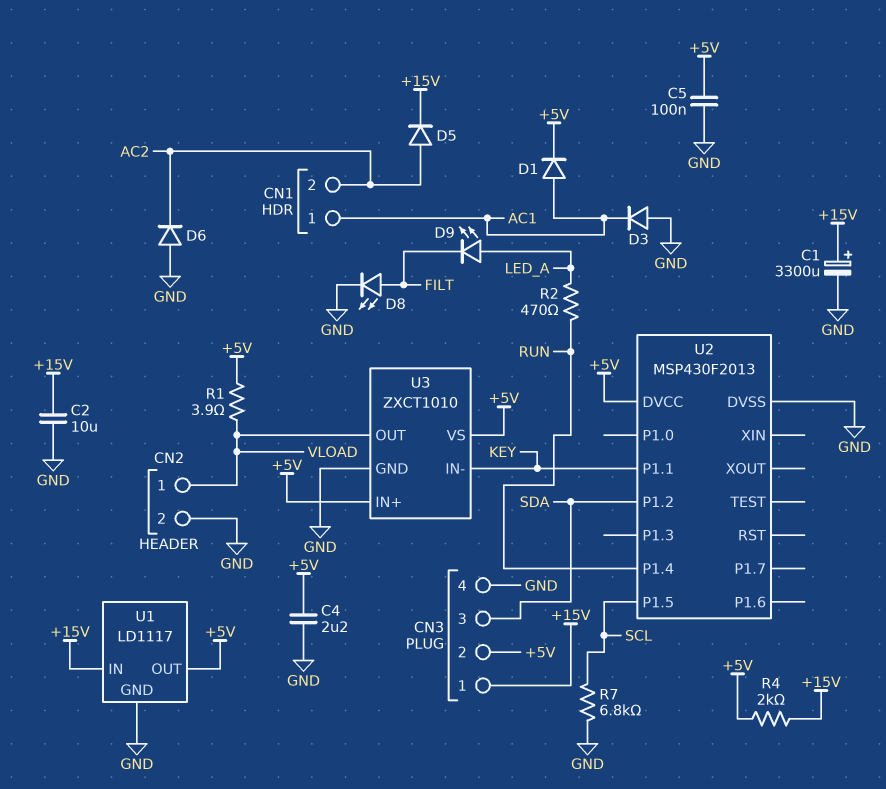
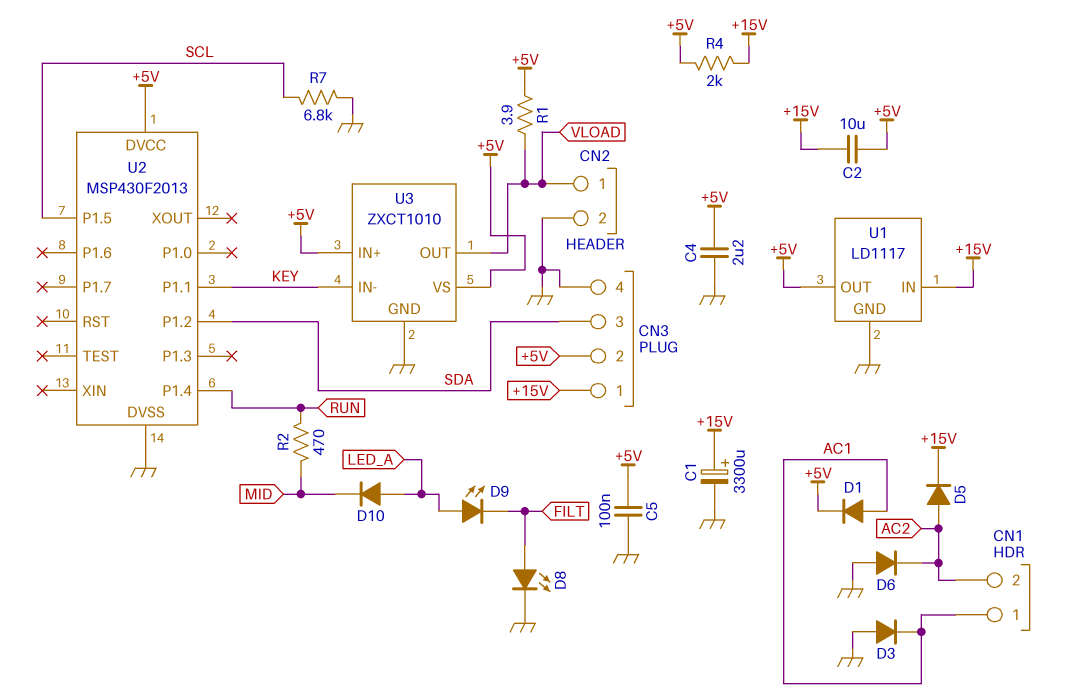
C2: 10uF (+15V, GND) -> 10uF (+5V, +15V)
D10: none -> diode (A LED_A, K MID)
R2: 470 (LED_A, RUN) -> 470 (MID, RUN)

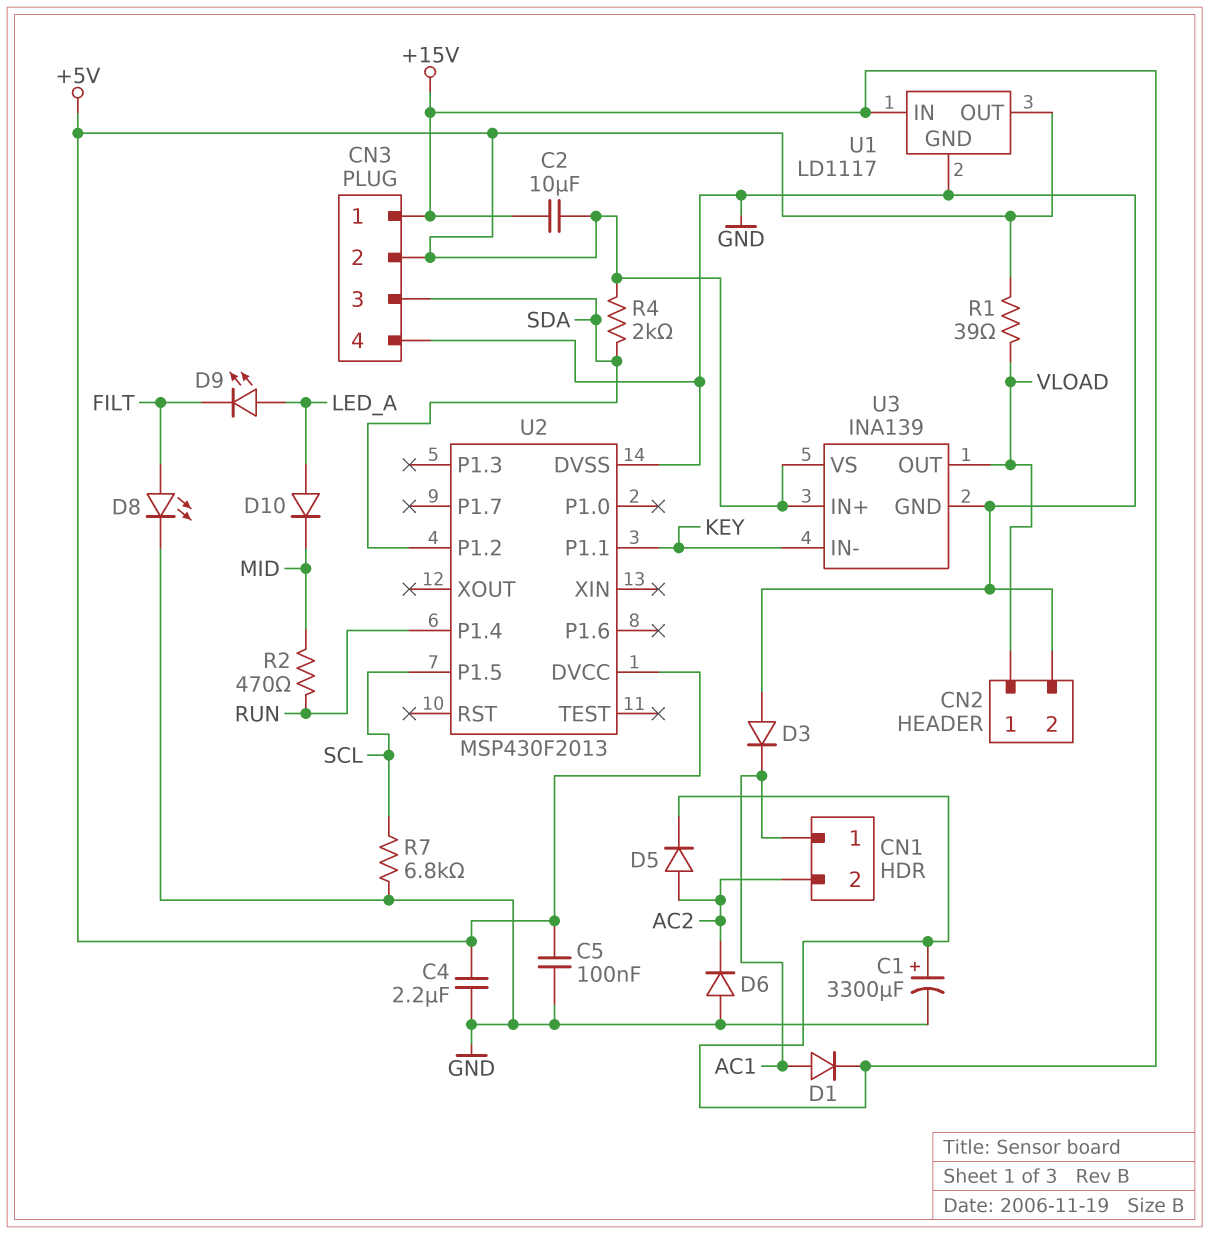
D1: diode (A AC1, K +5V) -> diode (A AC1, K +15V)
R1: 3.9 (+5V, VLOAD) -> 39 (+5V, VLOAD)
R4: 2k (+5V, +15V) -> 2k (+5V, SDA)
U3: ZXCT1010 -> INA139

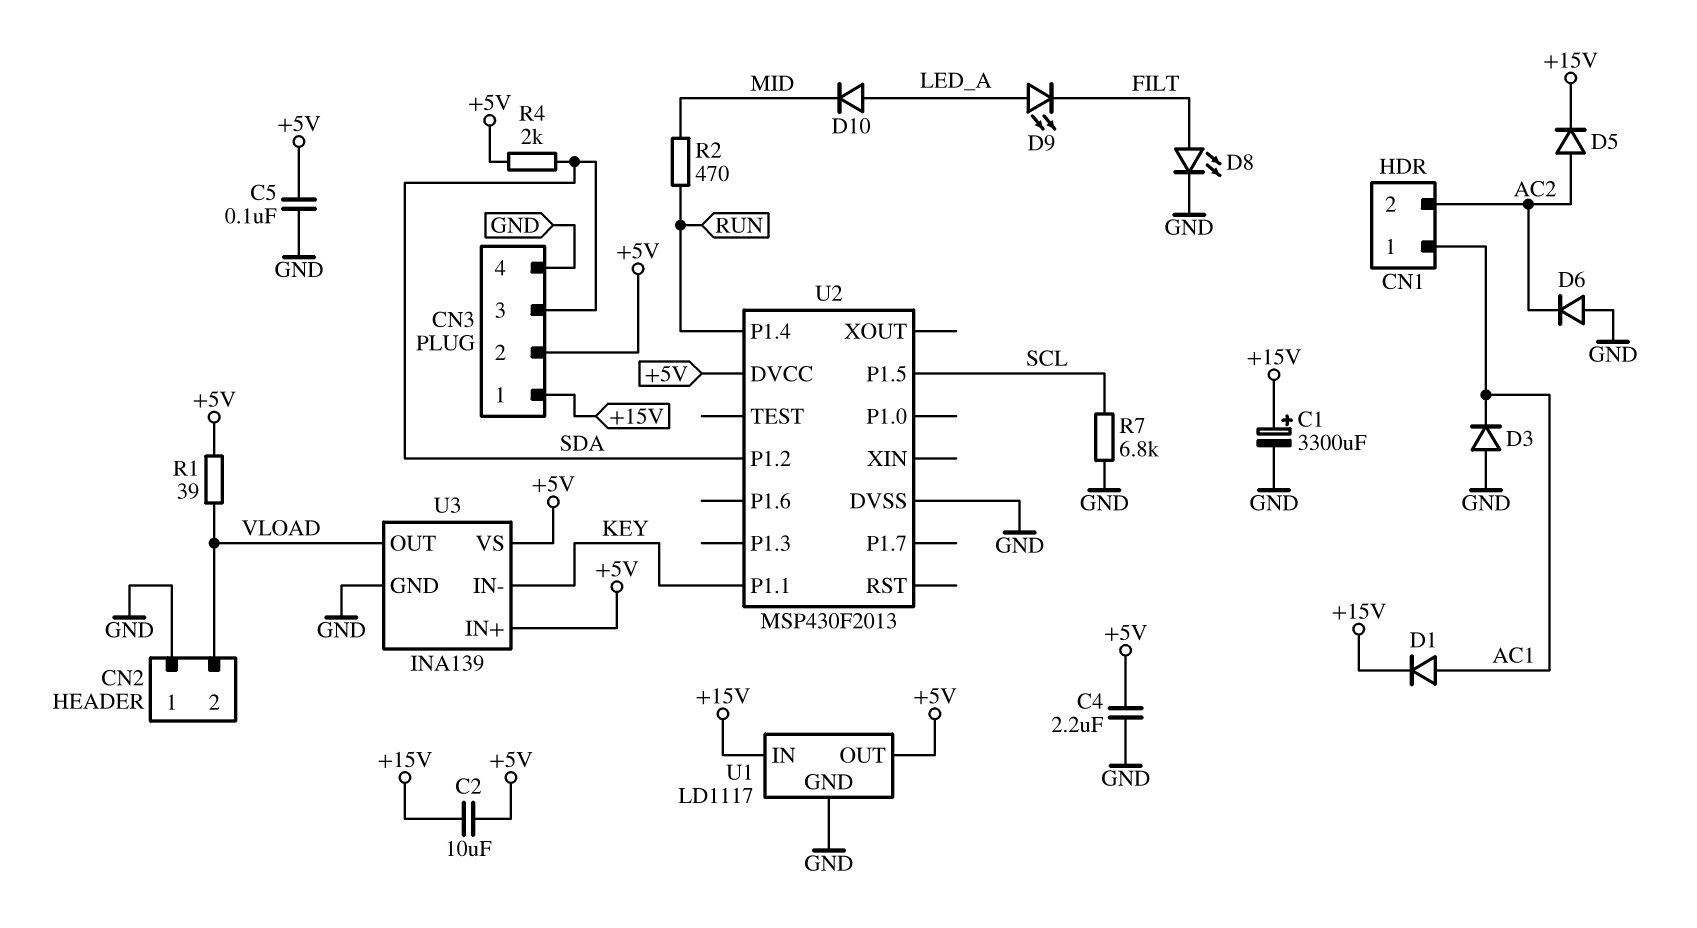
CN2 pin 1: VLOAD -> GND
CN2 pin 2: GND -> VLOAD

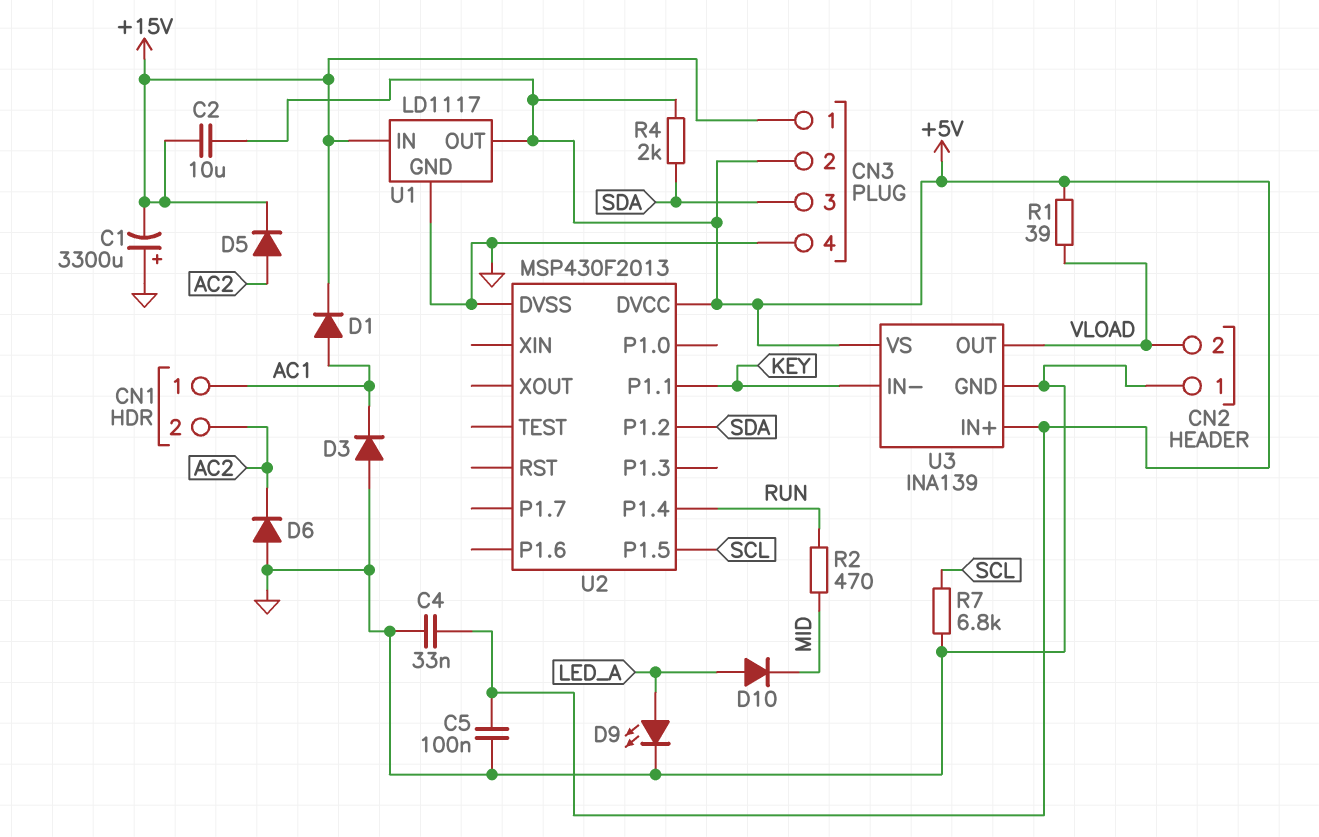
C1: 3300uF (plus +15V, minus GND) -> 3300uF (plus GND, minus +15V)
C4: 2.2uF (+5V, GND) -> 33nF (+5V, GND)
D8: LED (A FILT, K GND) -> none
D9: LED (A LED_A, K FILT) -> LED (A LED_A, K GND)

